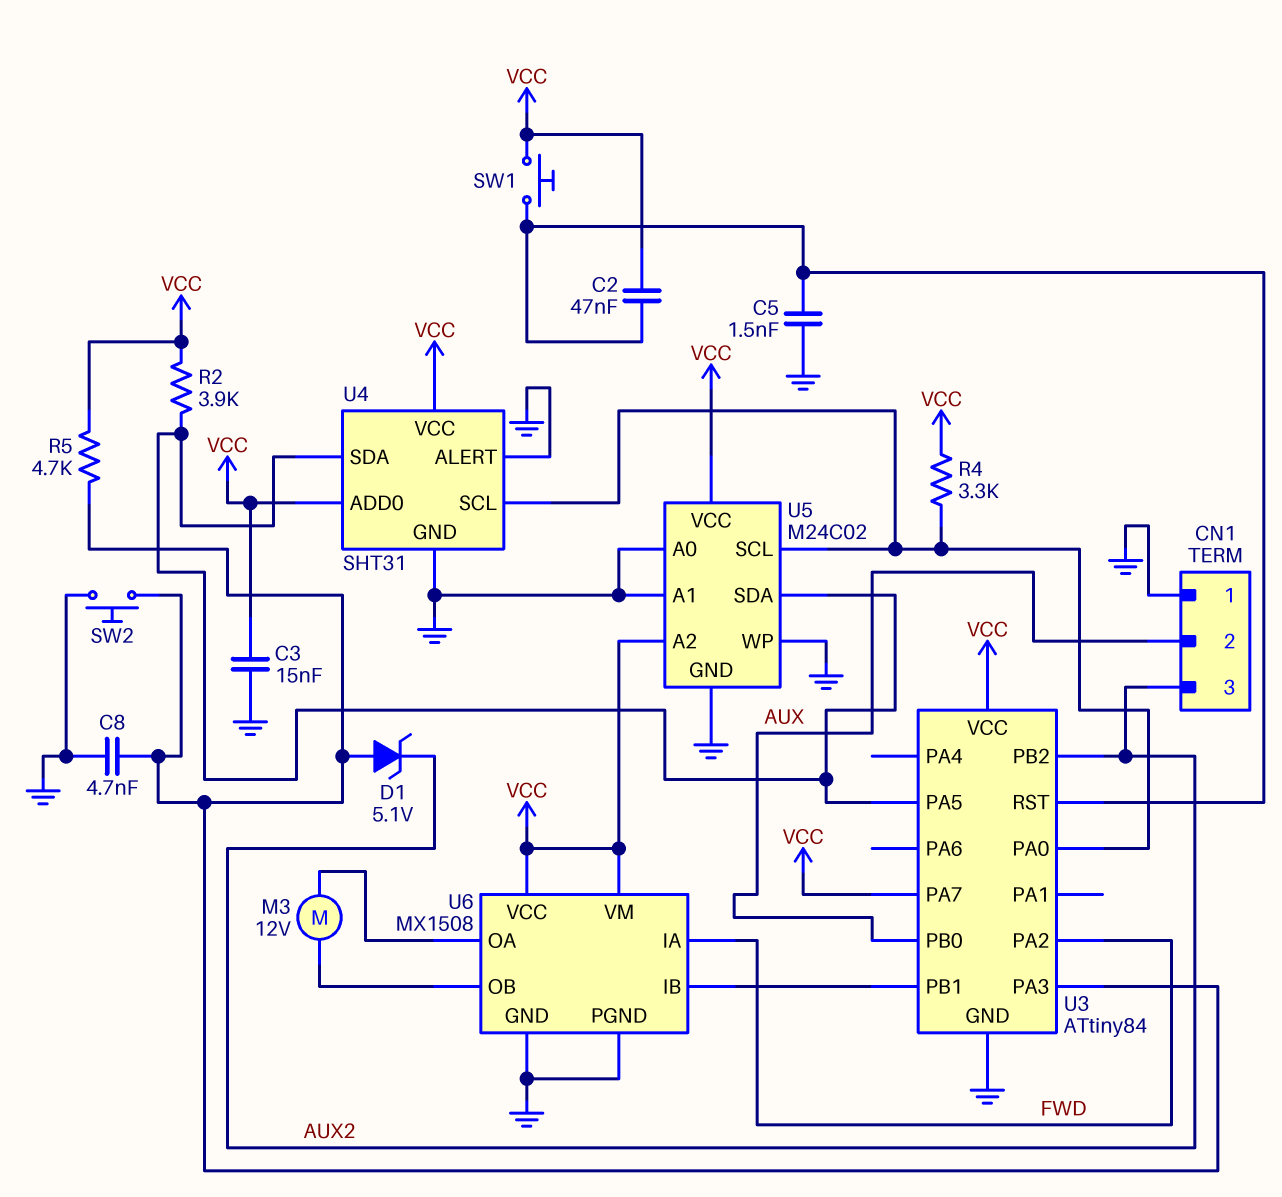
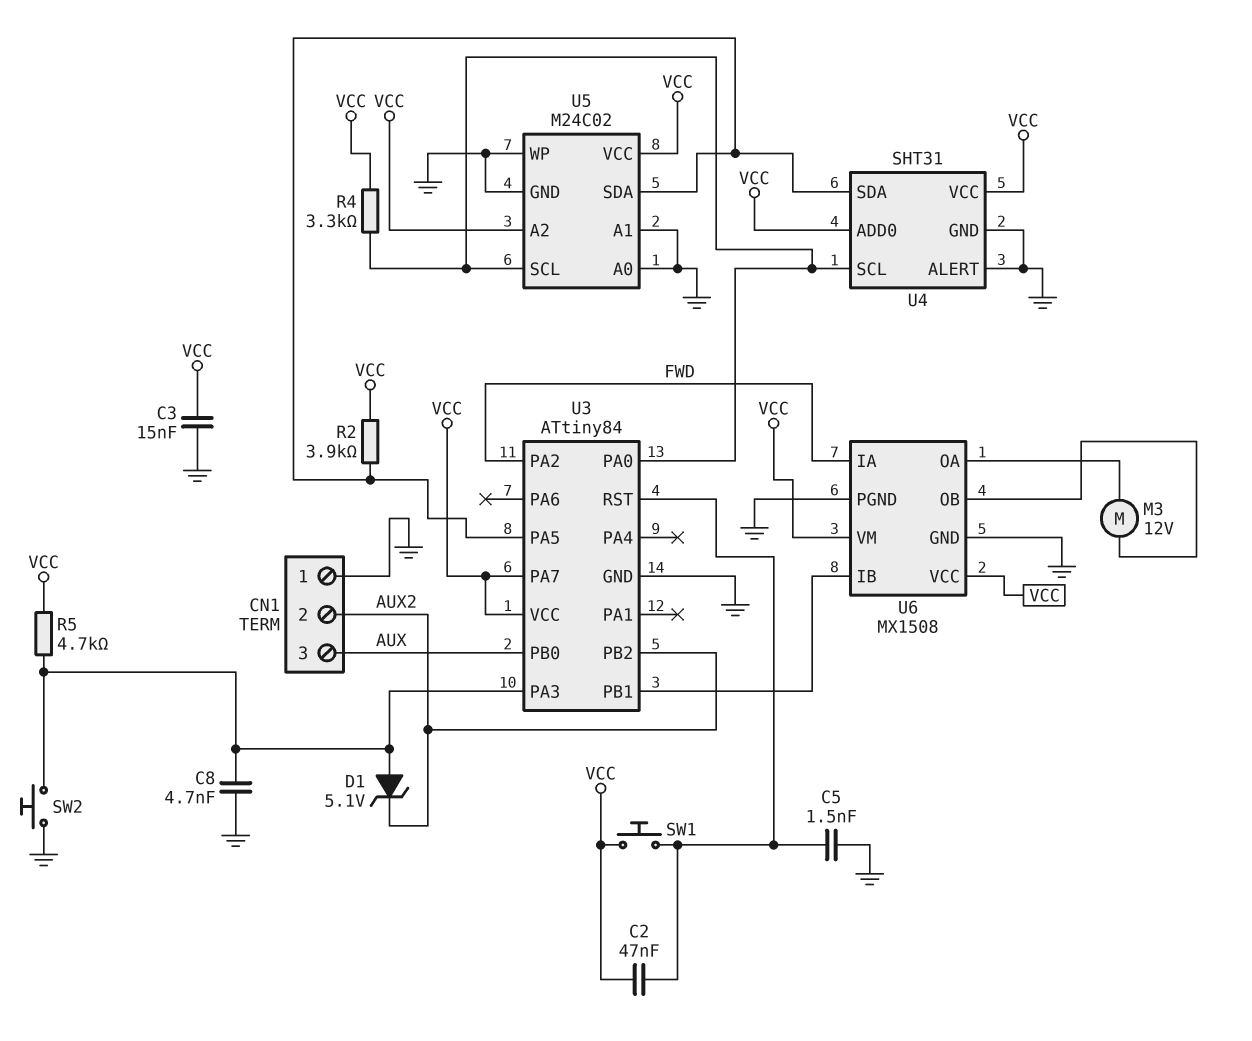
CN1 pin 2: AUX -> AUX2
CN1 pin 3: AUX2 -> AUX

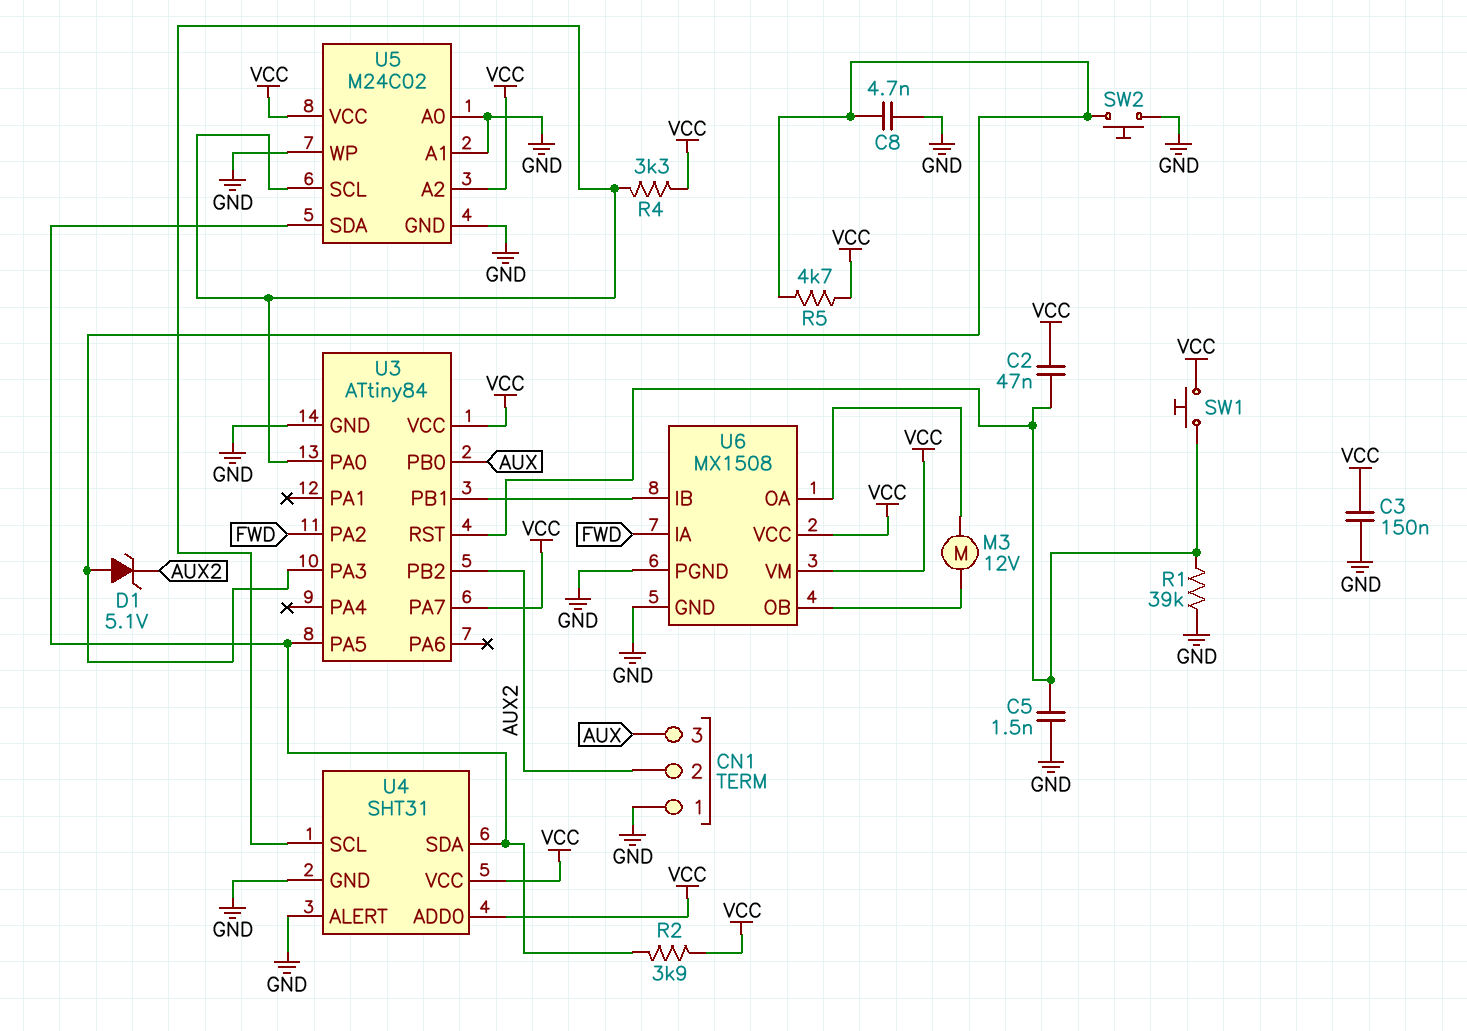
C3: 15nF (GND, VCC) -> 150nF (GND, VCC)
R1: none -> 39k (GND, U3/RST)

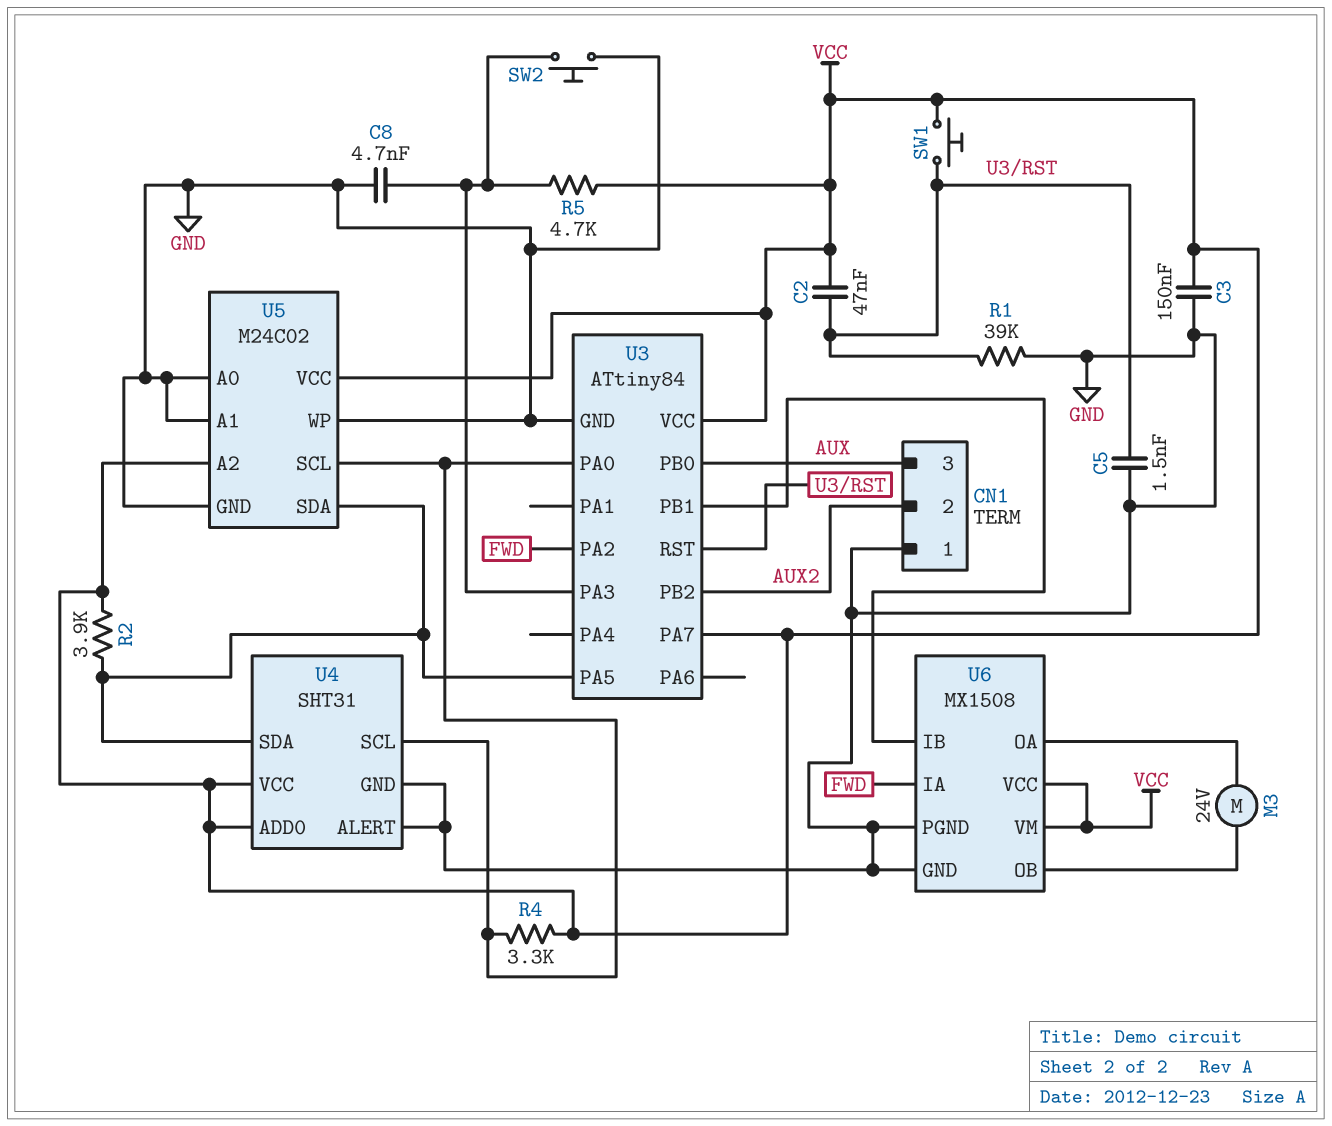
D1: zener 5.1V (A U3/PA3, K AUX2) -> none
M3: motor 12V (U6/OA, U6/OB) -> motor 24V (U6/OA, U6/OB)

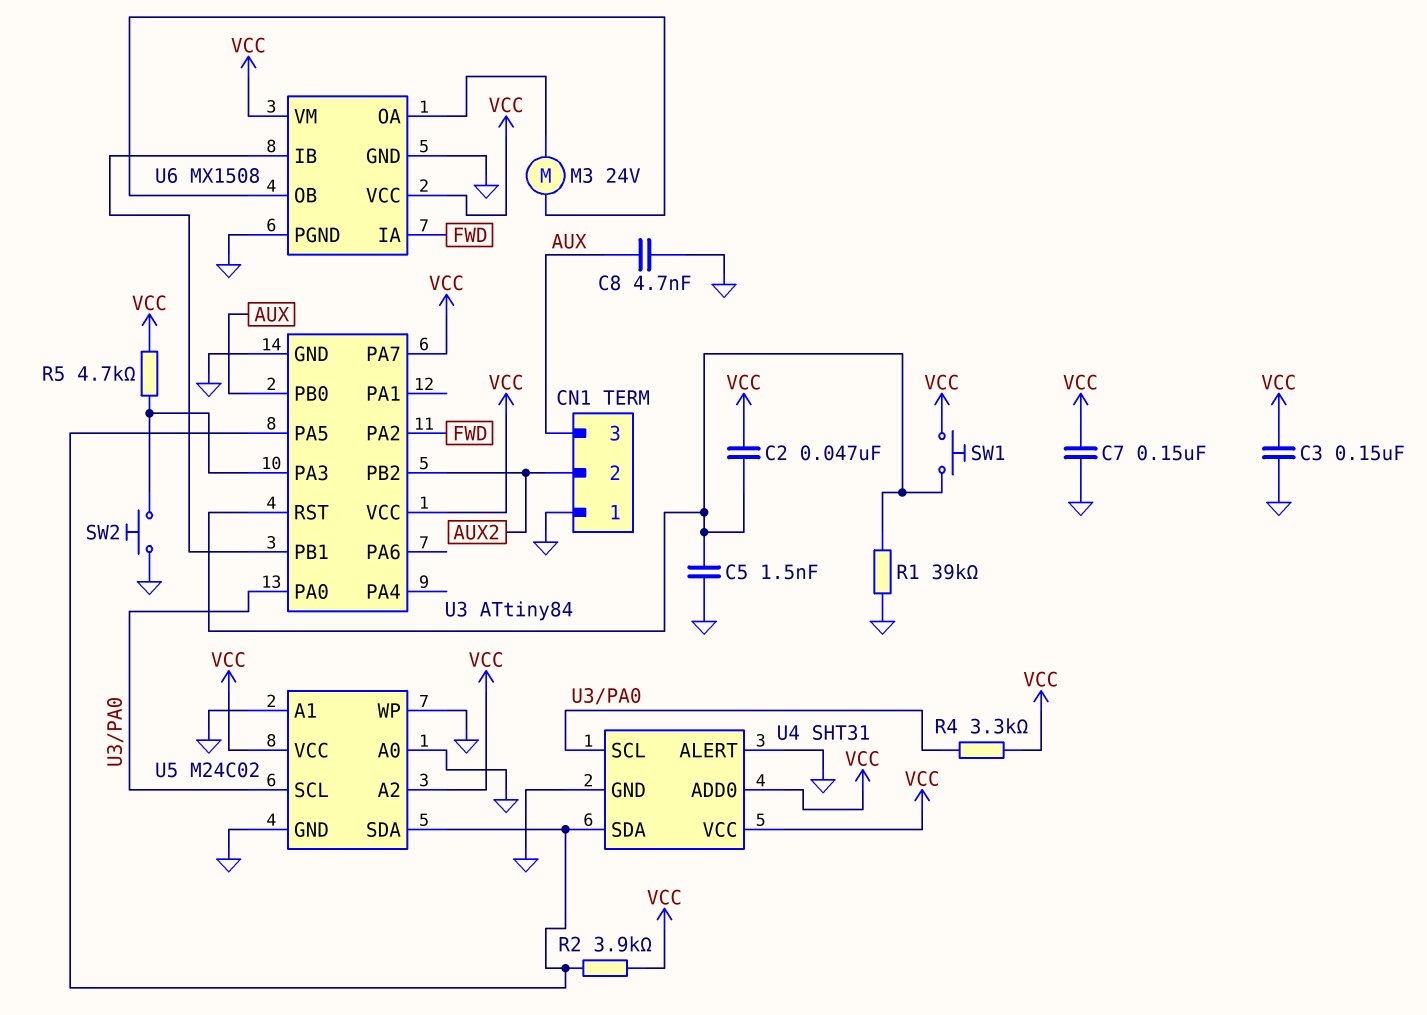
C7: none -> 150nF (GND, VCC)
C8: 4.7nF (GND, U3/PA3) -> 4.7nF (AUX, GND)

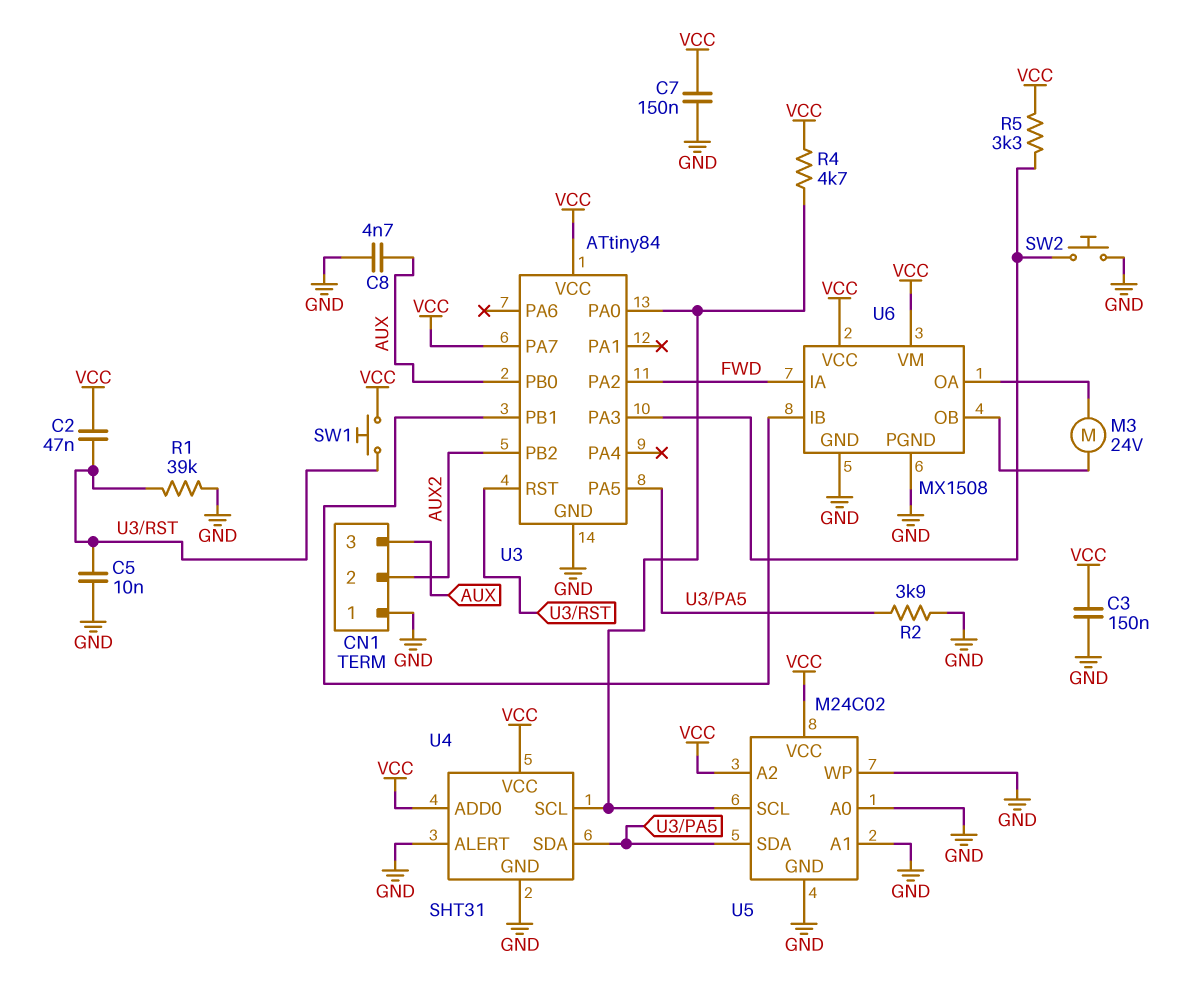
C5: 1.5nF (GND, U3/RST) -> 10nF (GND, U3/RST)
R2: 3.9k (U3/PA5, VCC) -> 3.9k (GND, U3/PA5)
R4: 3.3k (U3/PA0, VCC) -> 4.7k (U3/PA0, VCC)
R5: 4.7k (U3/PA3, VCC) -> 3.3k (U3/PA3, VCC)

